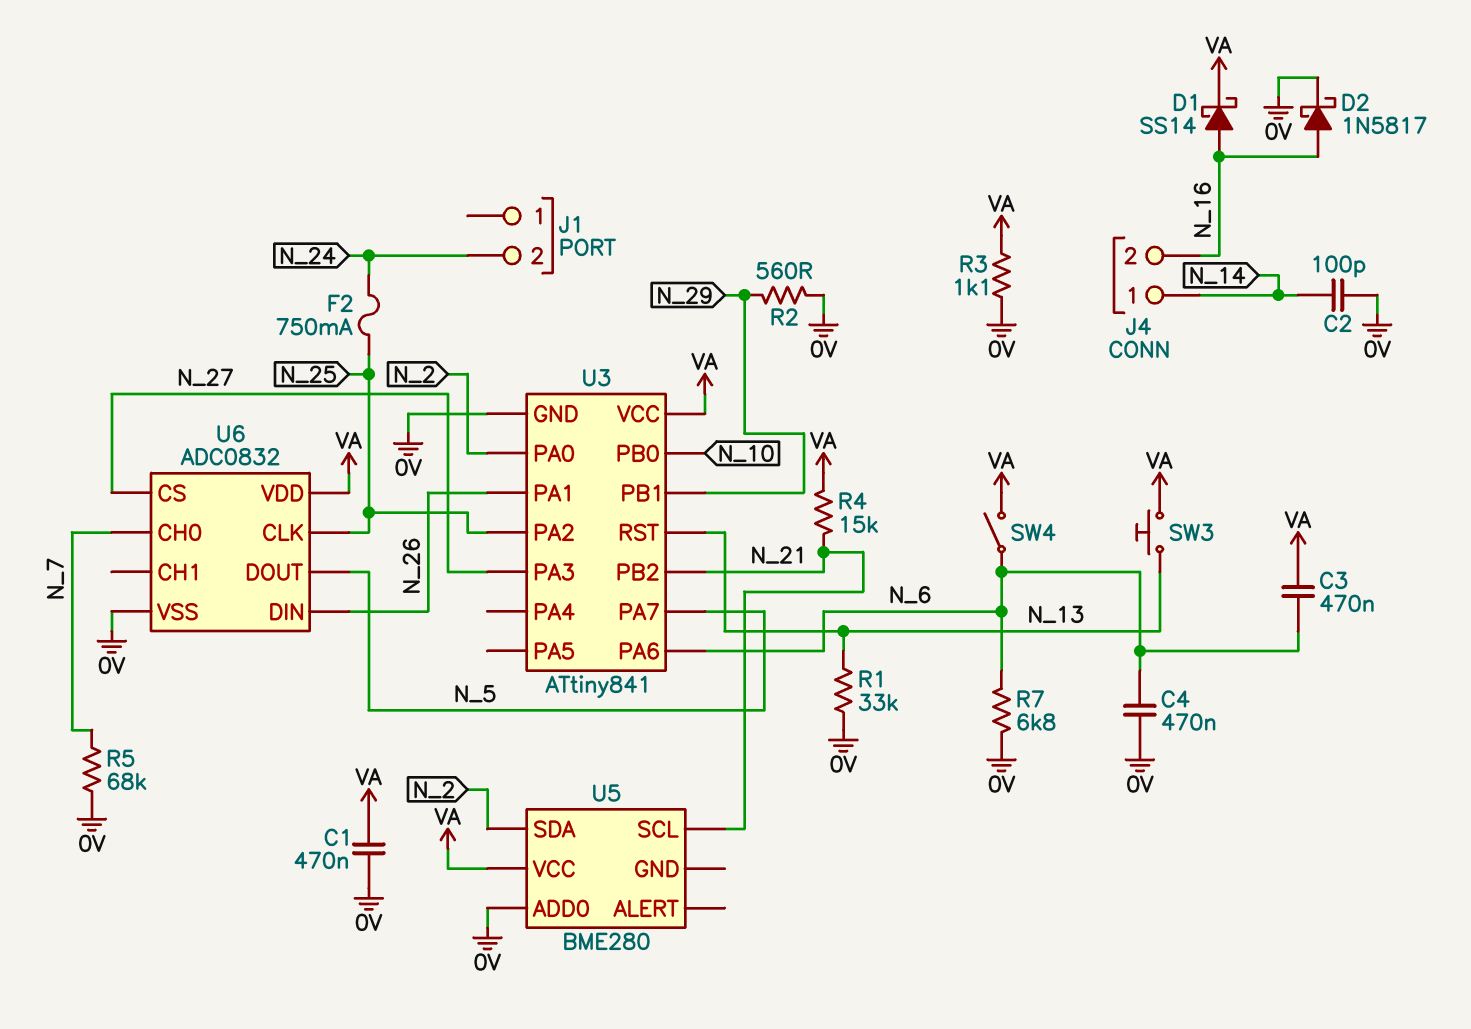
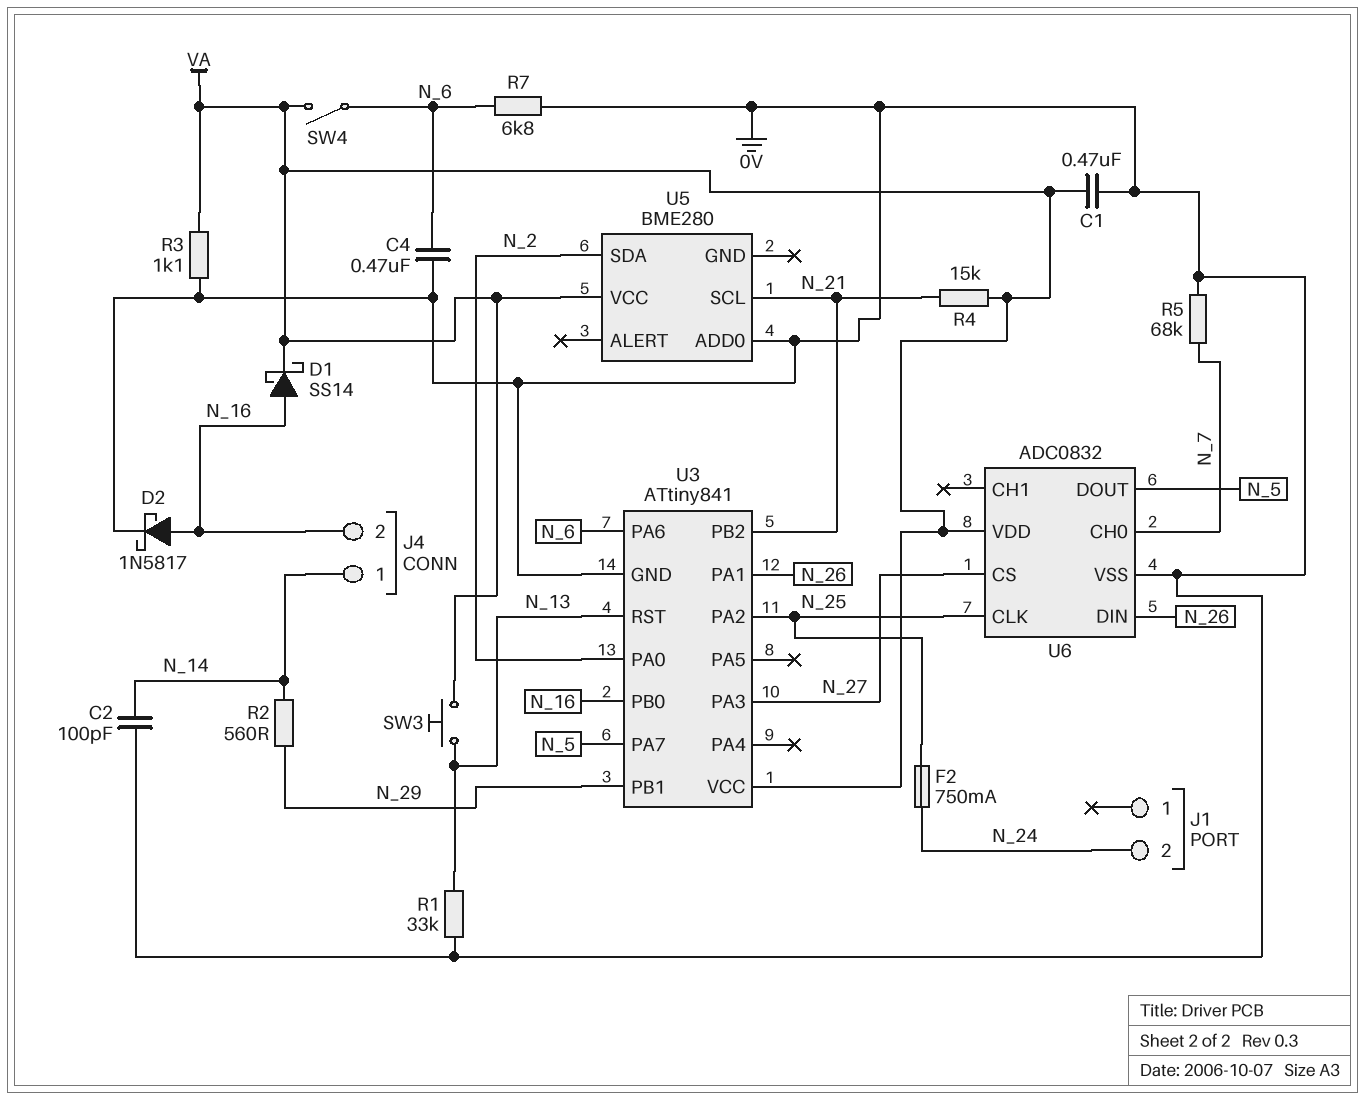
C3: 470nF (N_6, VA) -> none
R2: 560 (0V, N_29) -> 560 (N_14, N_29)
U3 pin PB0: N_10 -> N_16

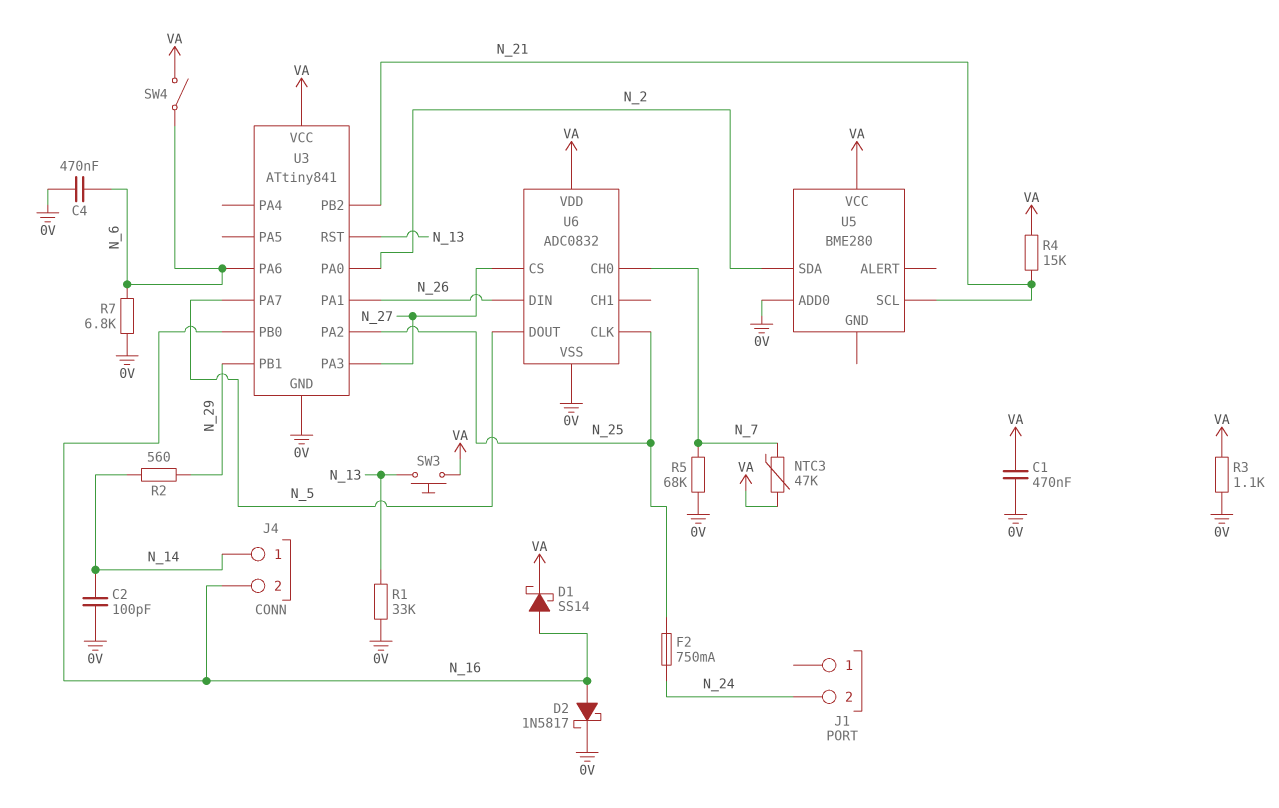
NTC3: none -> 47k (N_7, VA)

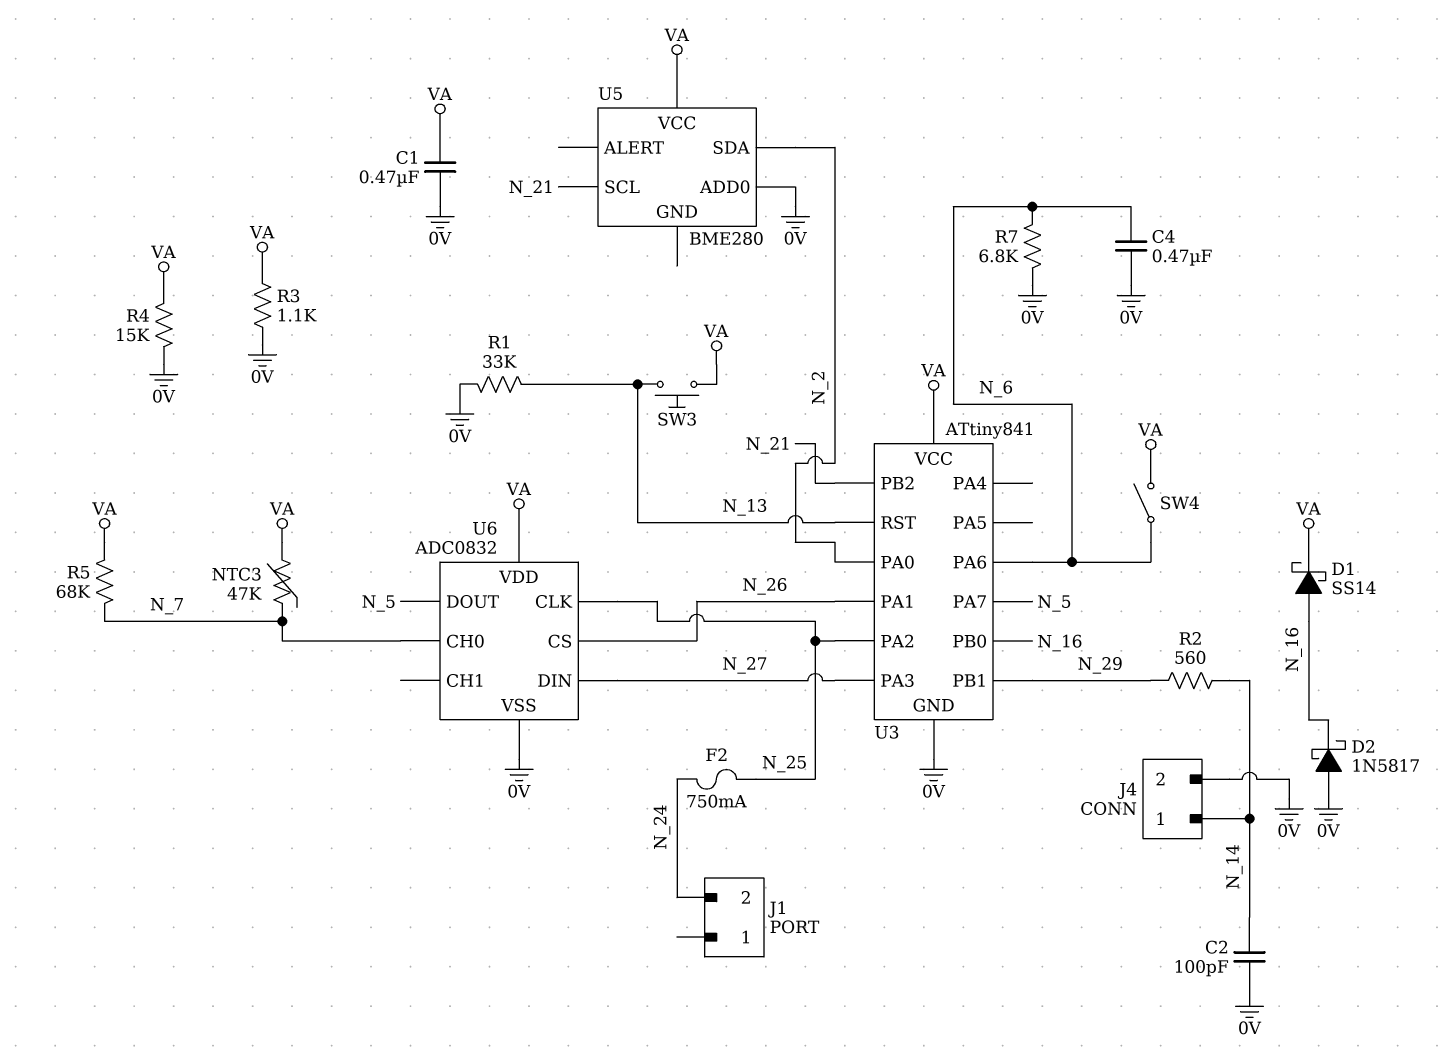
D2: schottky 1N5817 (A N_16, K 0V) -> schottky 1N5817 (A 0V, K N_16)
J4 pin 2: N_16 -> 0V
R4: 15k (N_21, VA) -> 15k (0V, VA)
R5: 68k (0V, N_7) -> 68k (N_7, VA)
U6 pin CS: N_27 -> N_26
U6 pin DIN: N_26 -> N_27

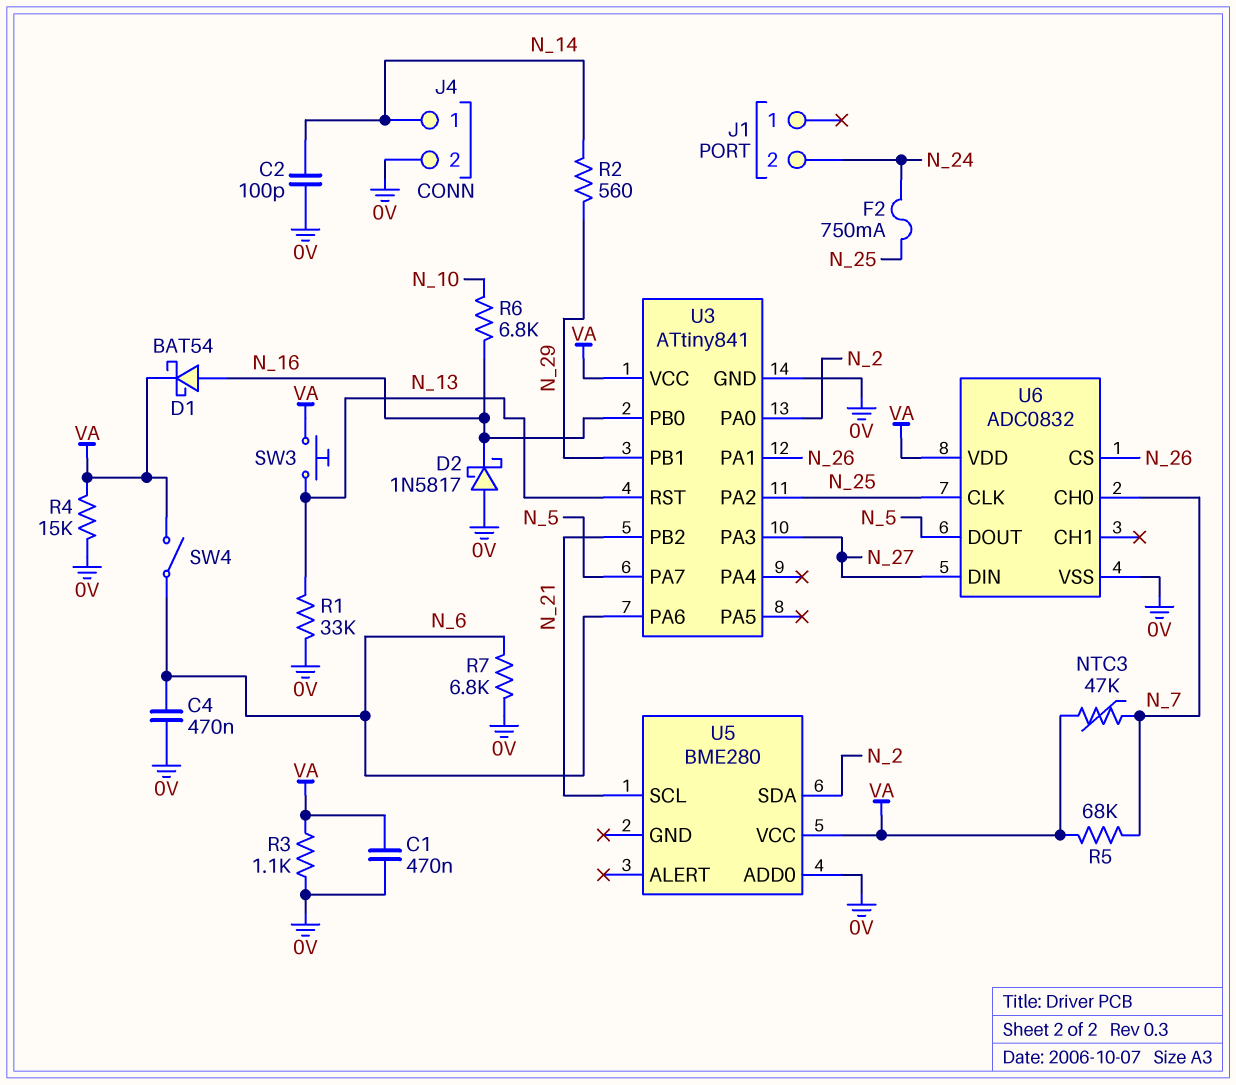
D1: schottky SS14 (A N_16, K VA) -> schottky BAT54 (A N_16, K VA)
R6: none -> 6.8k (N_10, N_16)

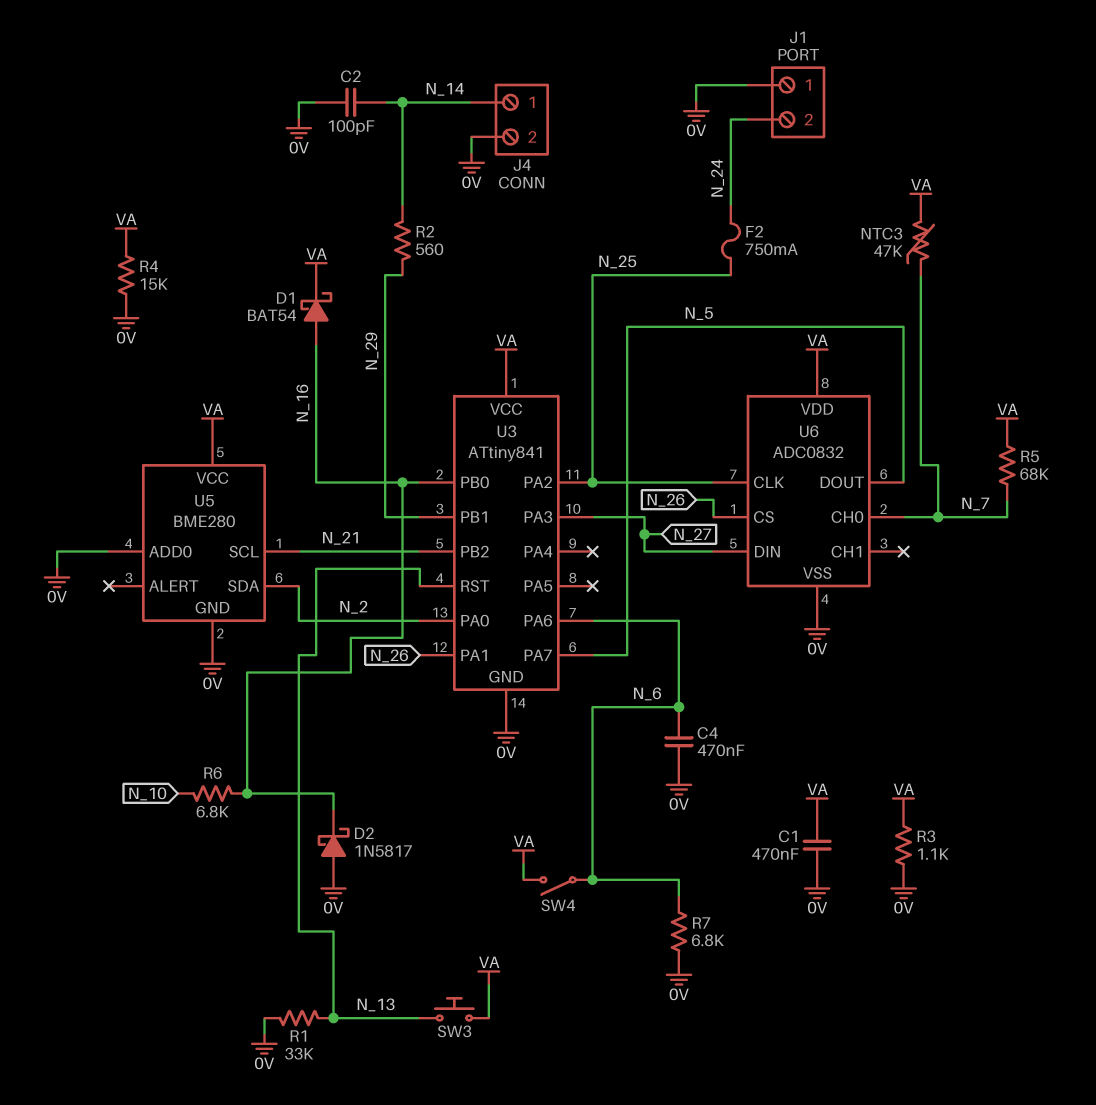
J1 pin 1: none -> 0V
U5 pin GND: none -> 0V

